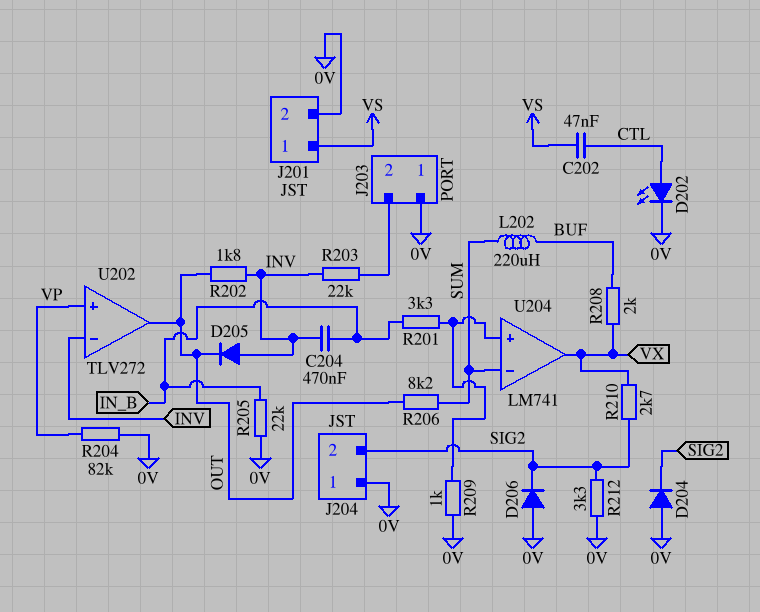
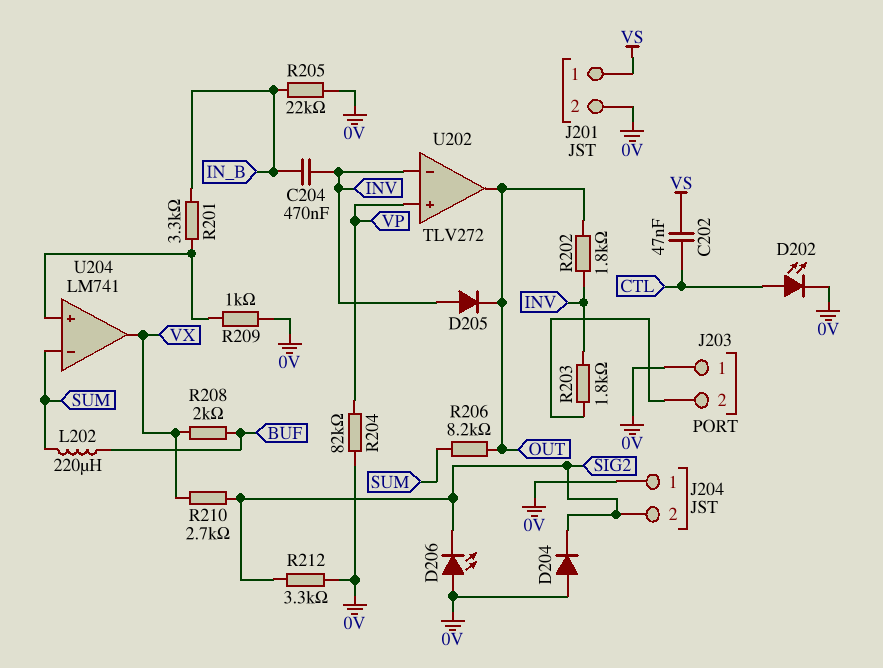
D206: diode (A 0V, K SIG2) -> LED (A 0V, K SIG2)
R203: 22k (INV, J203/2) -> 1.8k (INV, J203/2)

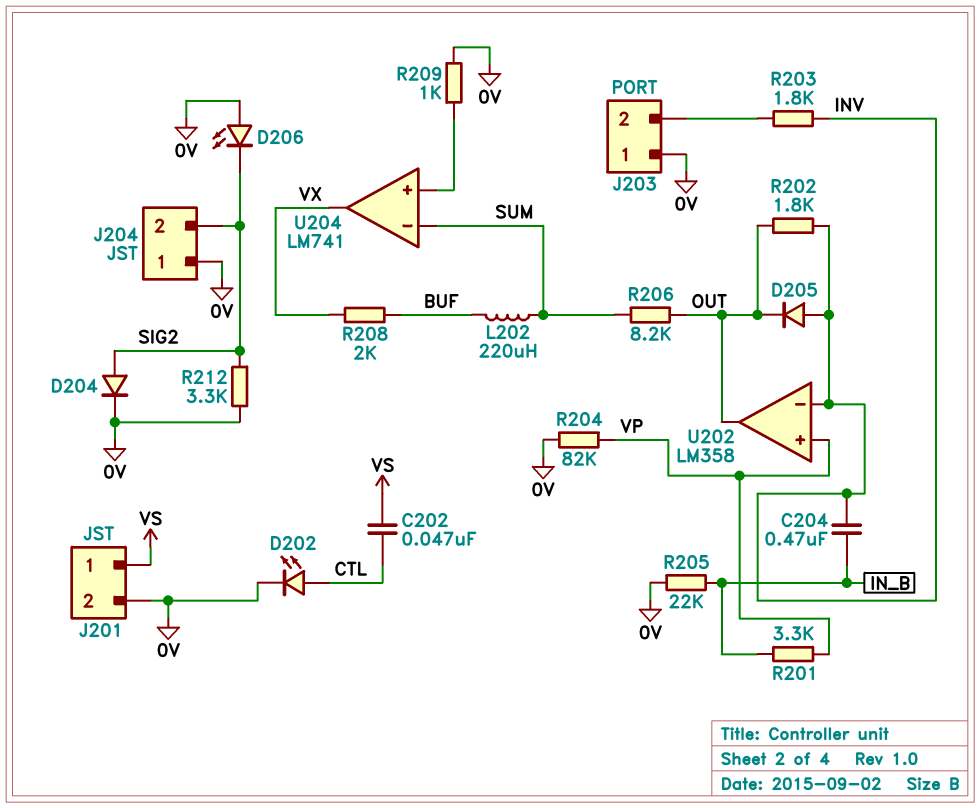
D204: diode (A 0V, K SIG2) -> diode (A SIG2, K 0V)
R201: 3.3k (IN_B, U204/in+) -> 3.3k (IN_B, VP)
R210: 2.7k (SIG2, VX) -> none
U202: TLV272 -> LM358

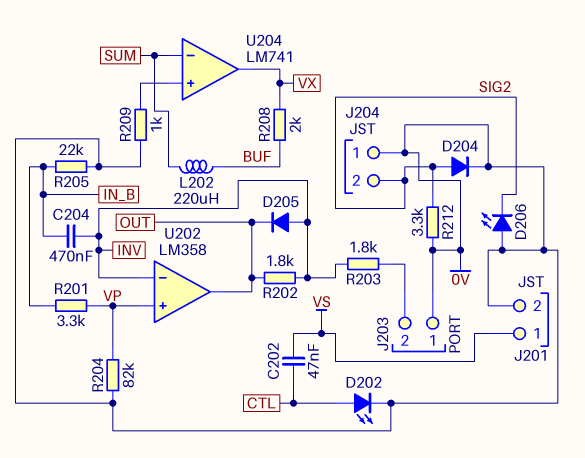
R206: 8.2k (OUT, SUM) -> none

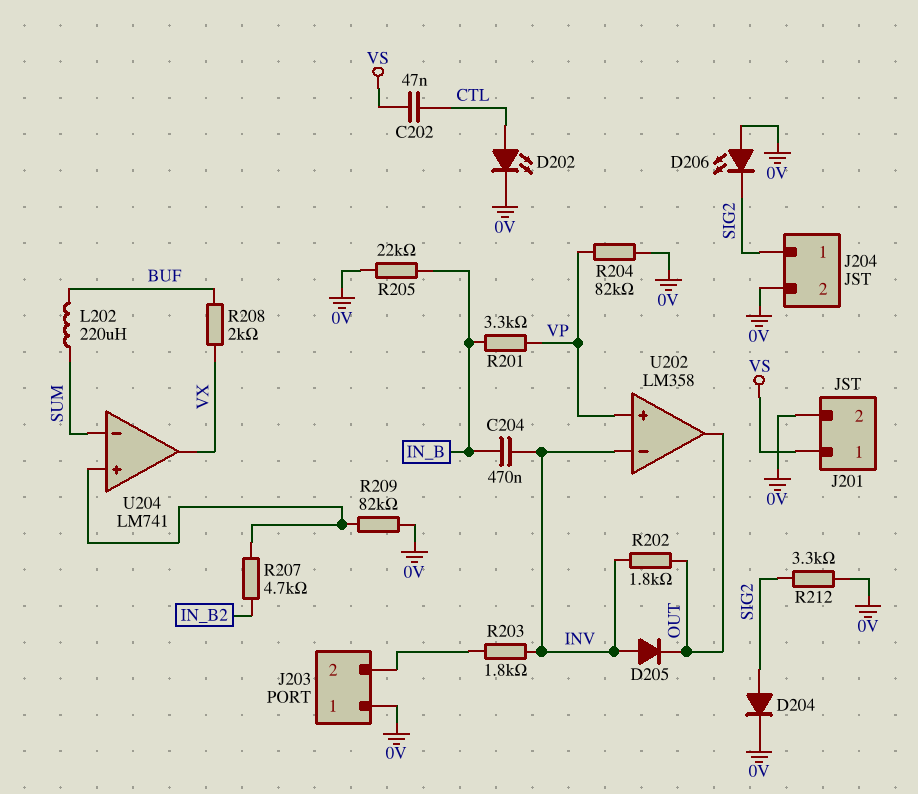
J204 pin 1: 0V -> SIG2
J204 pin 2: SIG2 -> 0V
R207: none -> 4.7k (IN_B2, U204/in+)
R209: 1k (0V, U204/in+) -> 82k (0V, U204/in+)

